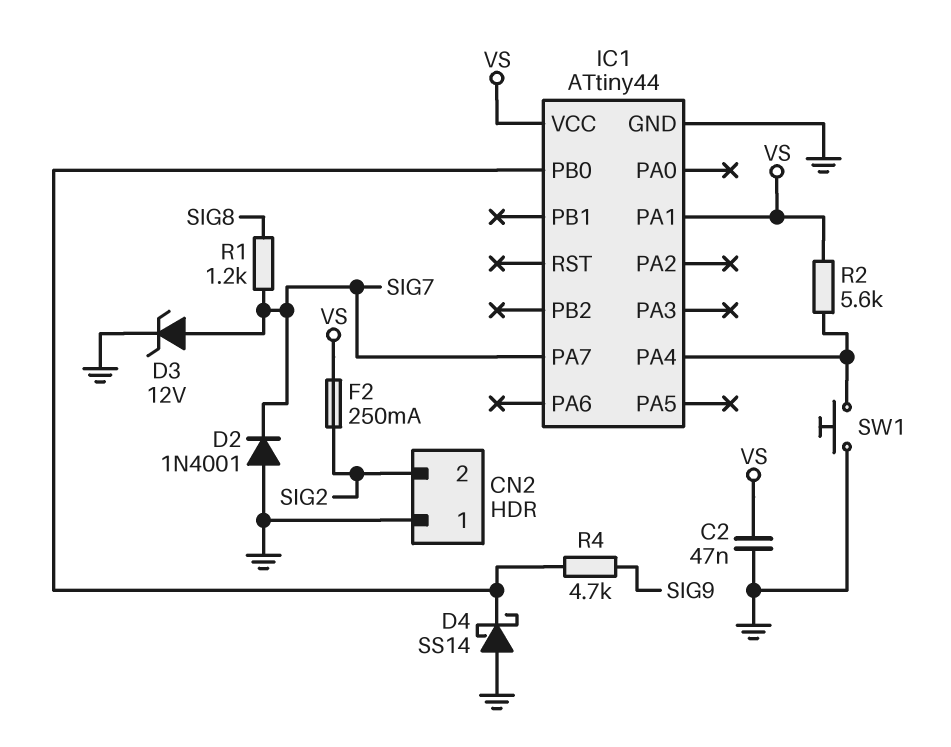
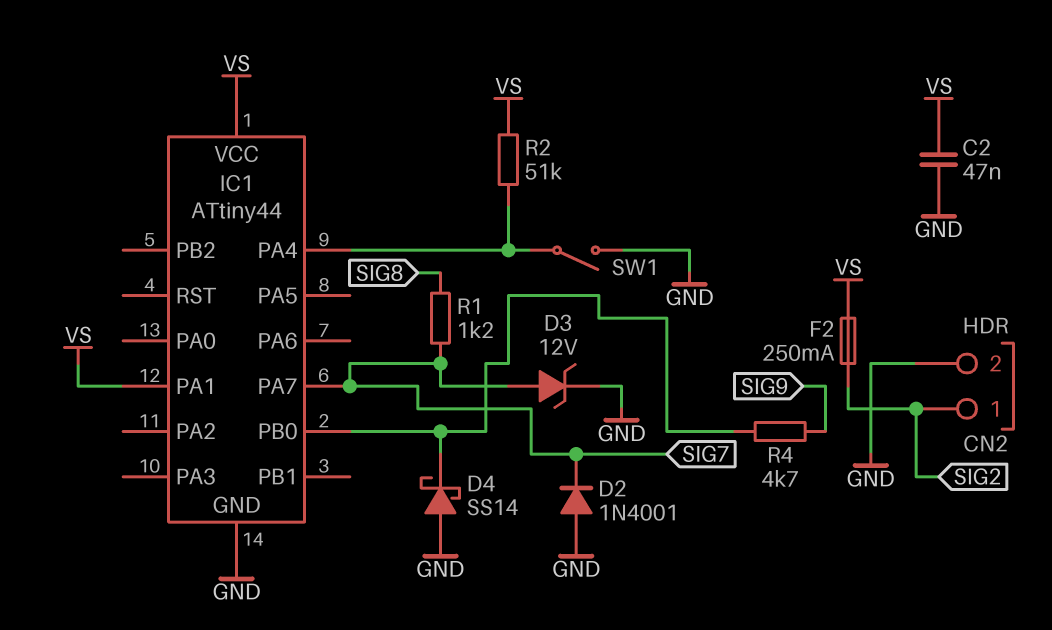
CN2 pin 1: GND -> SIG2
CN2 pin 2: SIG2 -> GND
R2: 5.6k (IC1/PA4, VS) -> 51k (IC1/PA4, VS)
SW1: button (GND, IC1/PA4) -> switch (GND, IC1/PA4)

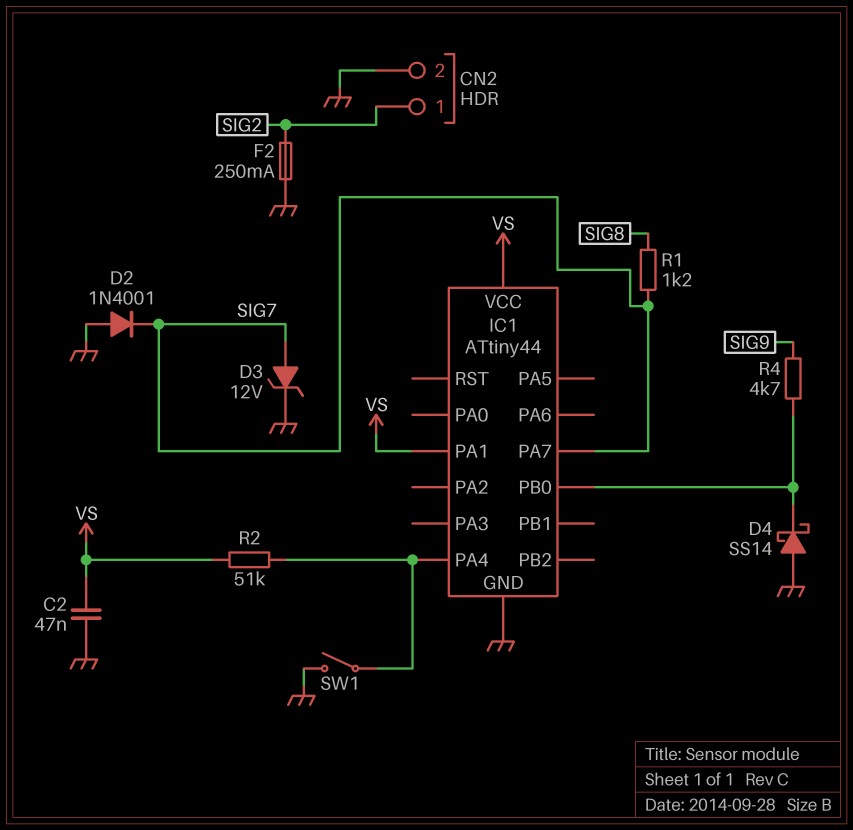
F2: 250mA (SIG2, VS) -> 250mA (GND, SIG2)

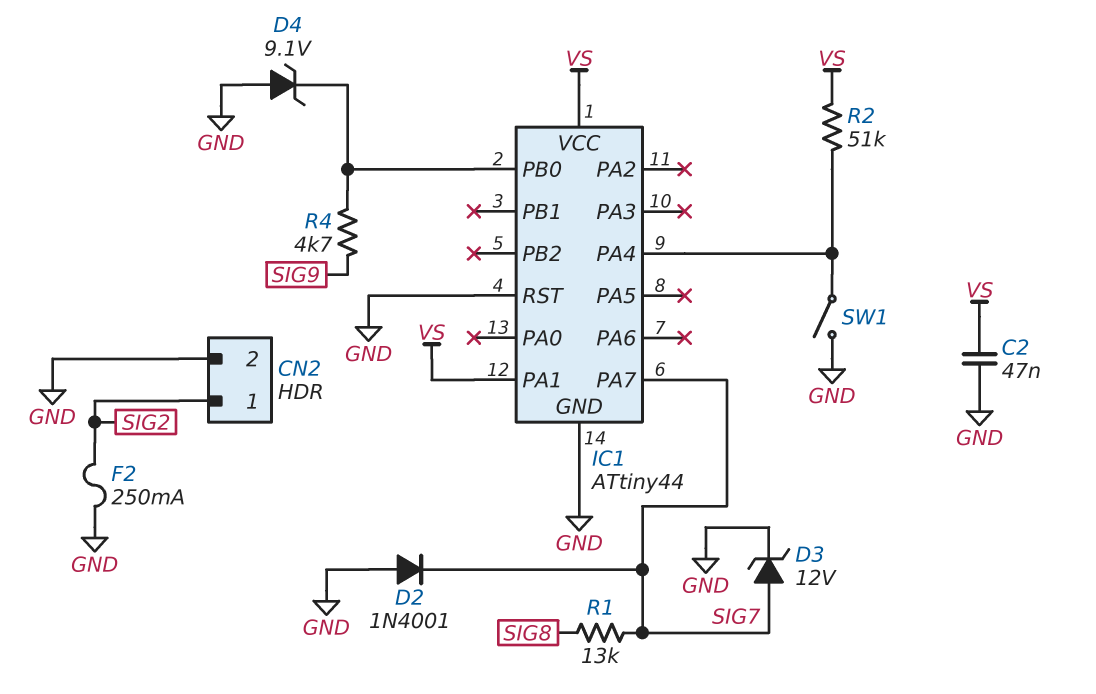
D4: schottky SS14 (A GND, K IC1/PB0) -> zener 9.1V (A GND, K IC1/PB0)
IC1 pin RST: none -> GND
R1: 1.2k (SIG7, SIG8) -> 13k (SIG7, SIG8)

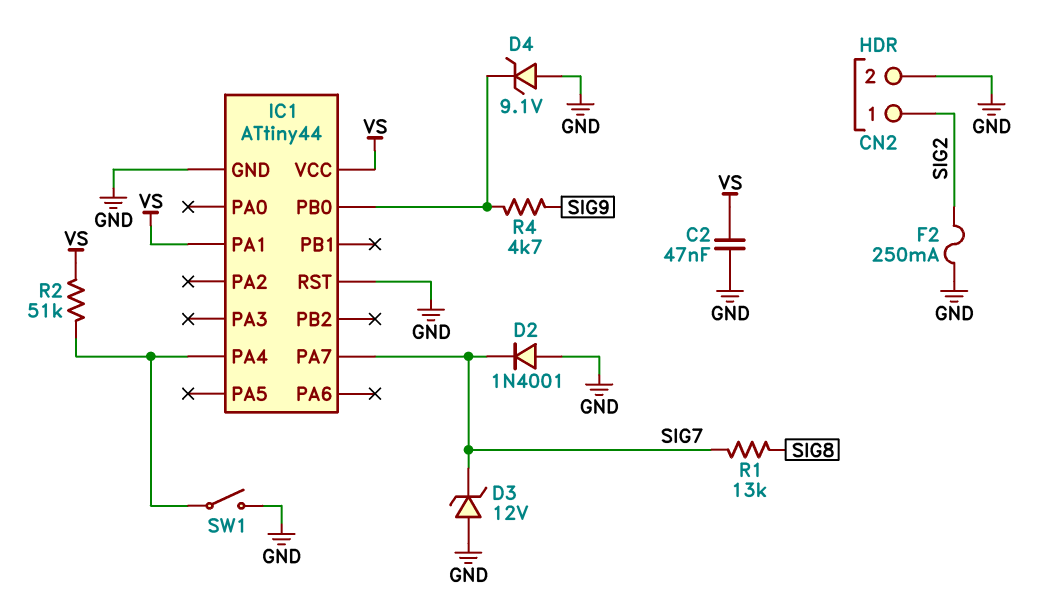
D3: zener 12V (A SIG7, K GND) -> zener 12V (A GND, K SIG7)

